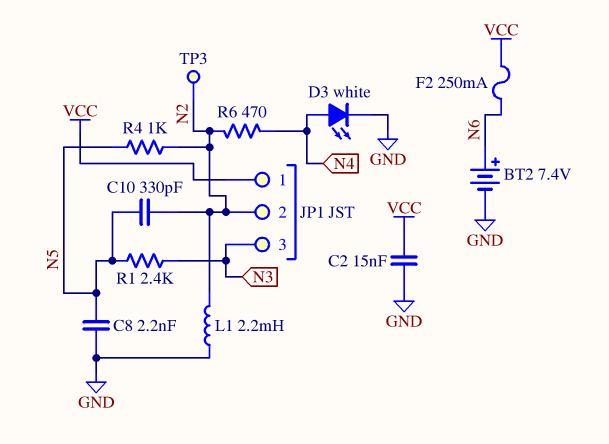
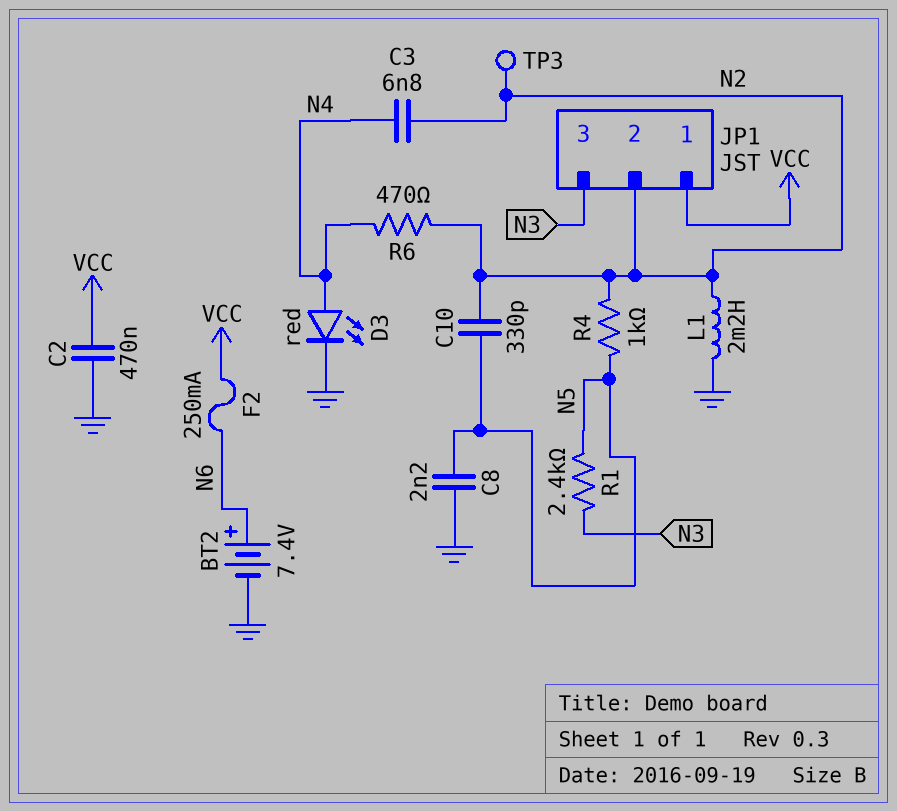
C2: 15nF (GND, VCC) -> 470nF (GND, VCC)
C3: none -> 6.8nF (N2, N4)
D3: LED white (A N4, K GND) -> LED red (A N4, K GND)

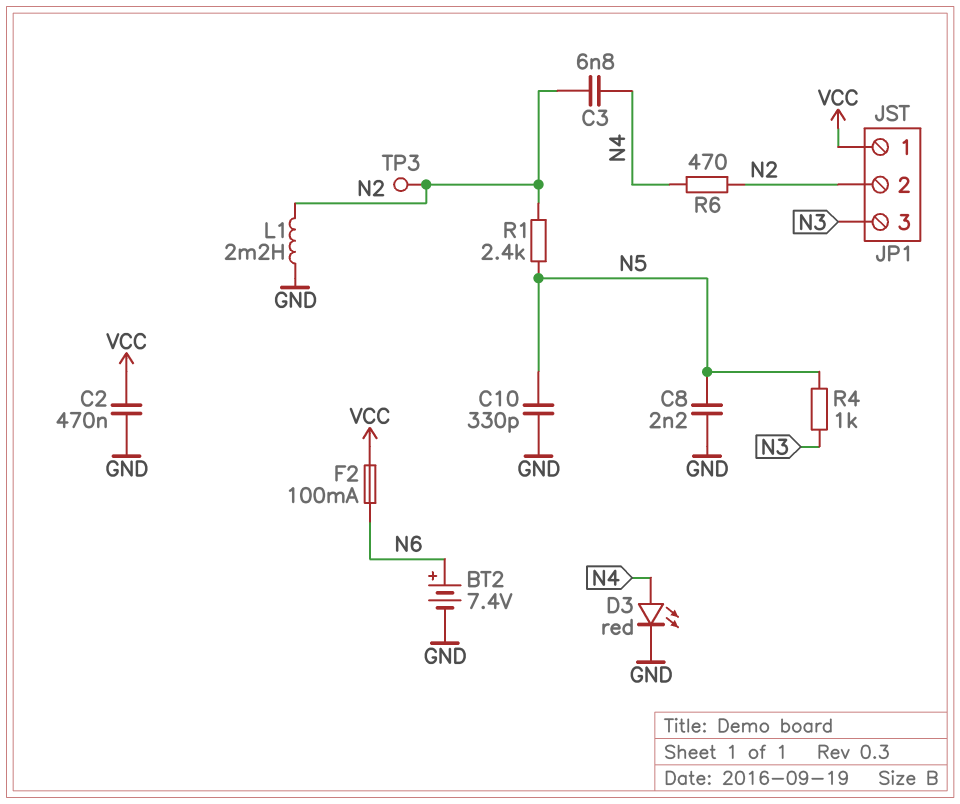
C10: 330pF (N2, N5) -> 330pF (GND, N5)
F2: 250mA (N6, VCC) -> 100mA (N6, VCC)
R1: 2.4k (N3, N5) -> 2.4k (N2, N5)
R4: 1k (N2, N5) -> 1k (N3, N5)

